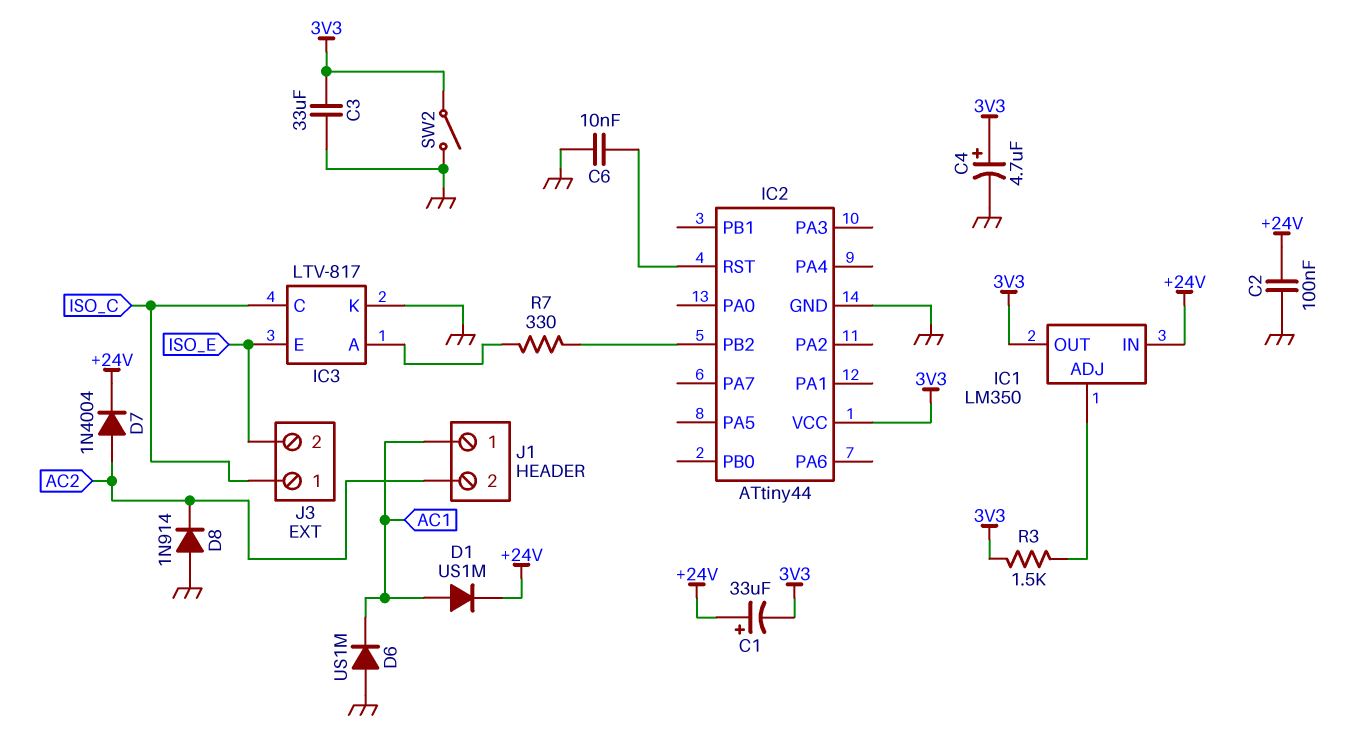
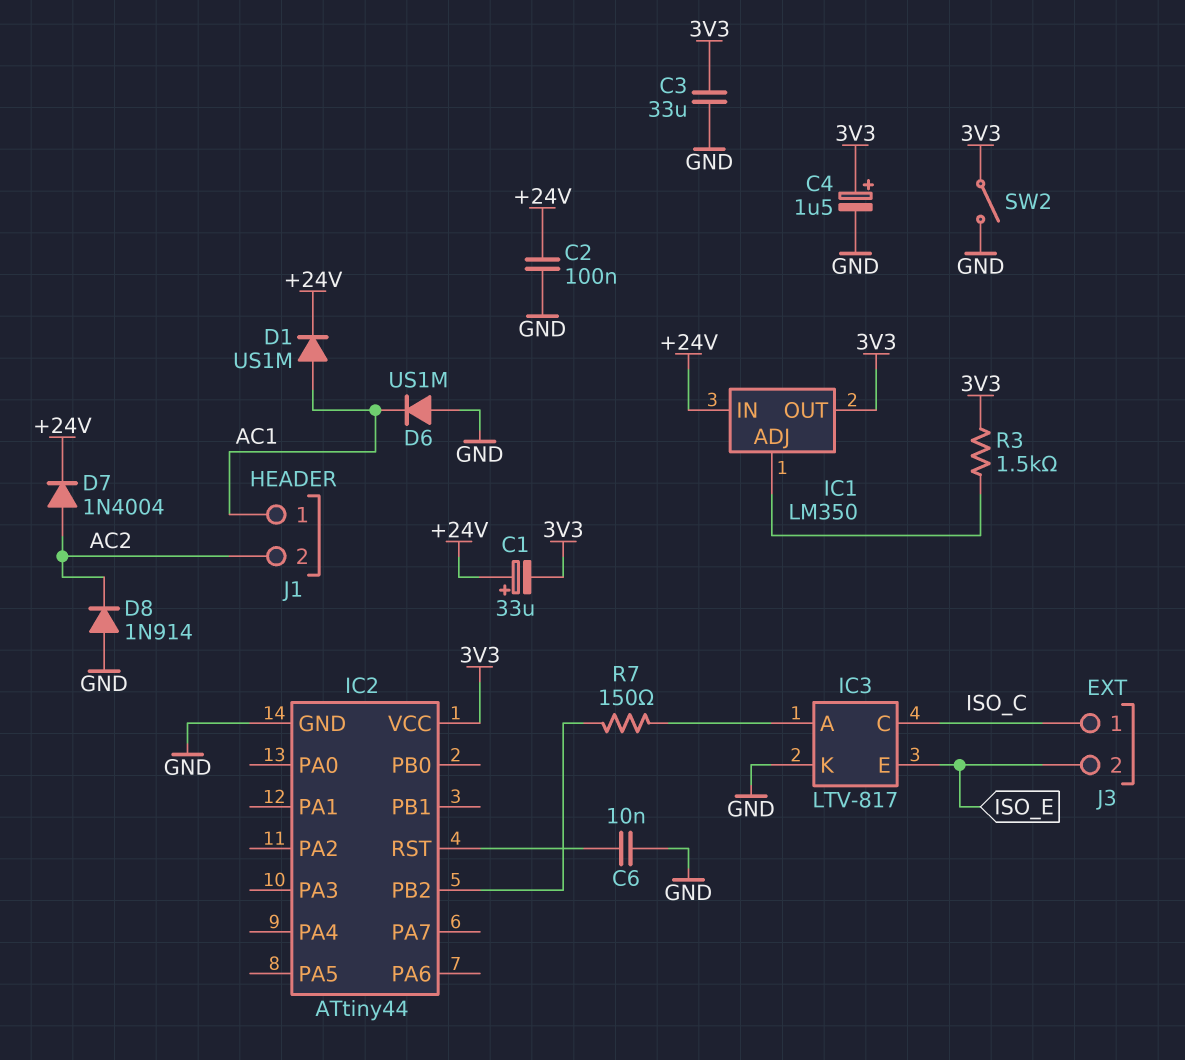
C4: 4.7uF (plus 3V3, minus GND) -> 1.5uF (plus 3V3, minus GND)
R7: 330 (IC2/PB2, IC3/A) -> 150 (IC2/PB2, IC3/A)

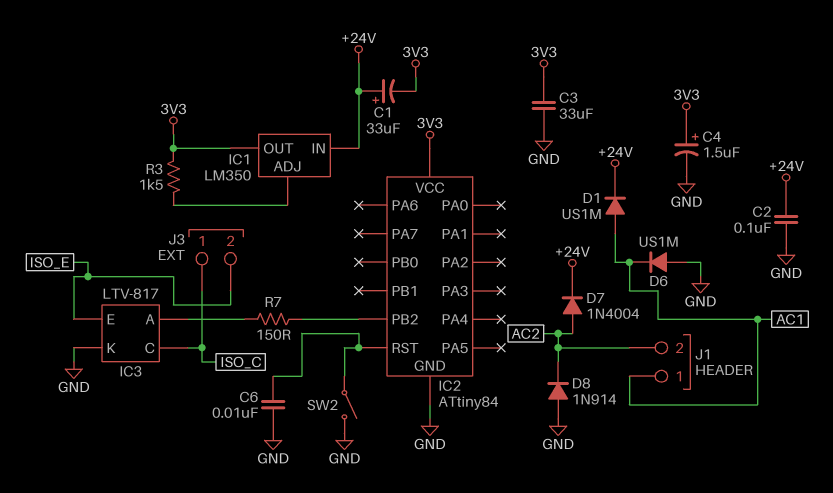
IC2: ATtiny44 -> ATtiny84
SW2: switch (3V3, GND) -> switch (GND, IC2/RST)

